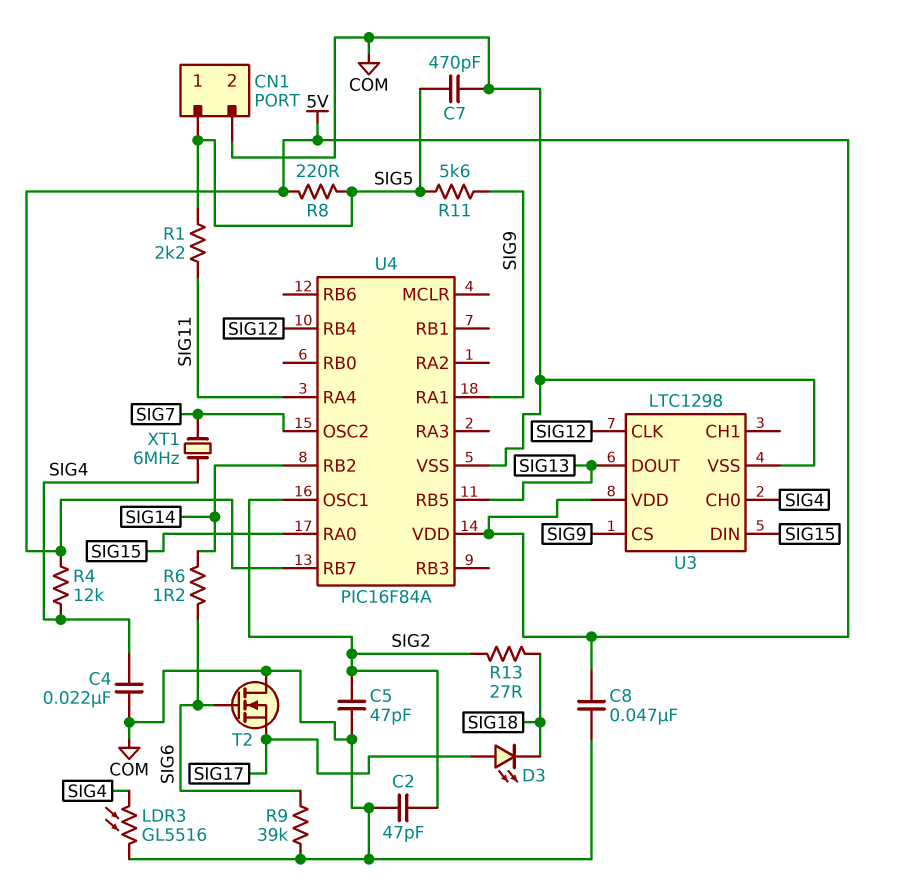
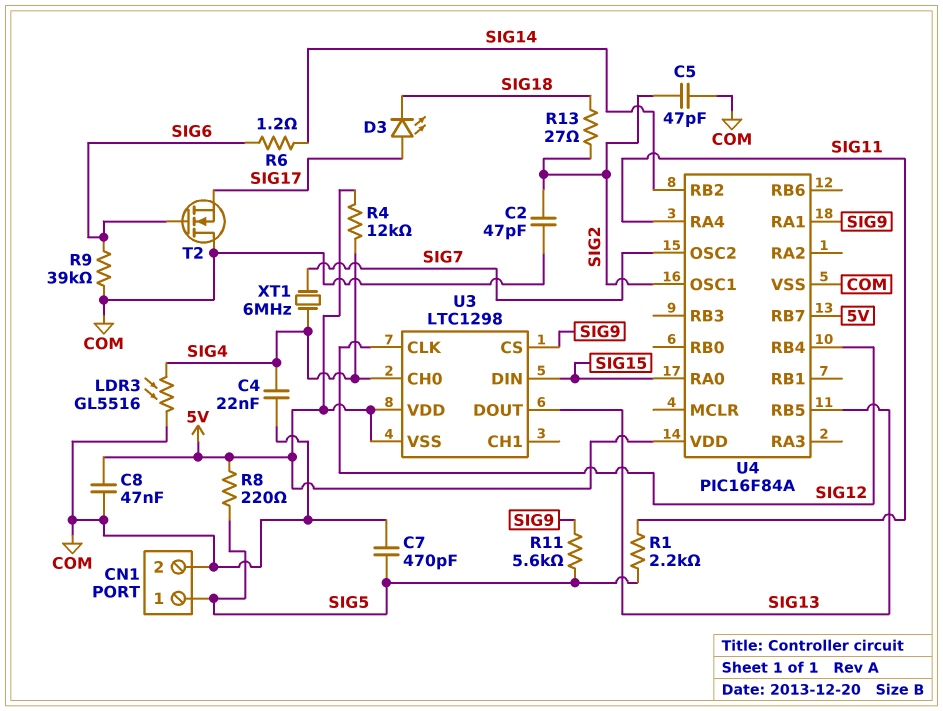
U3 pin VSS: COM -> 5V

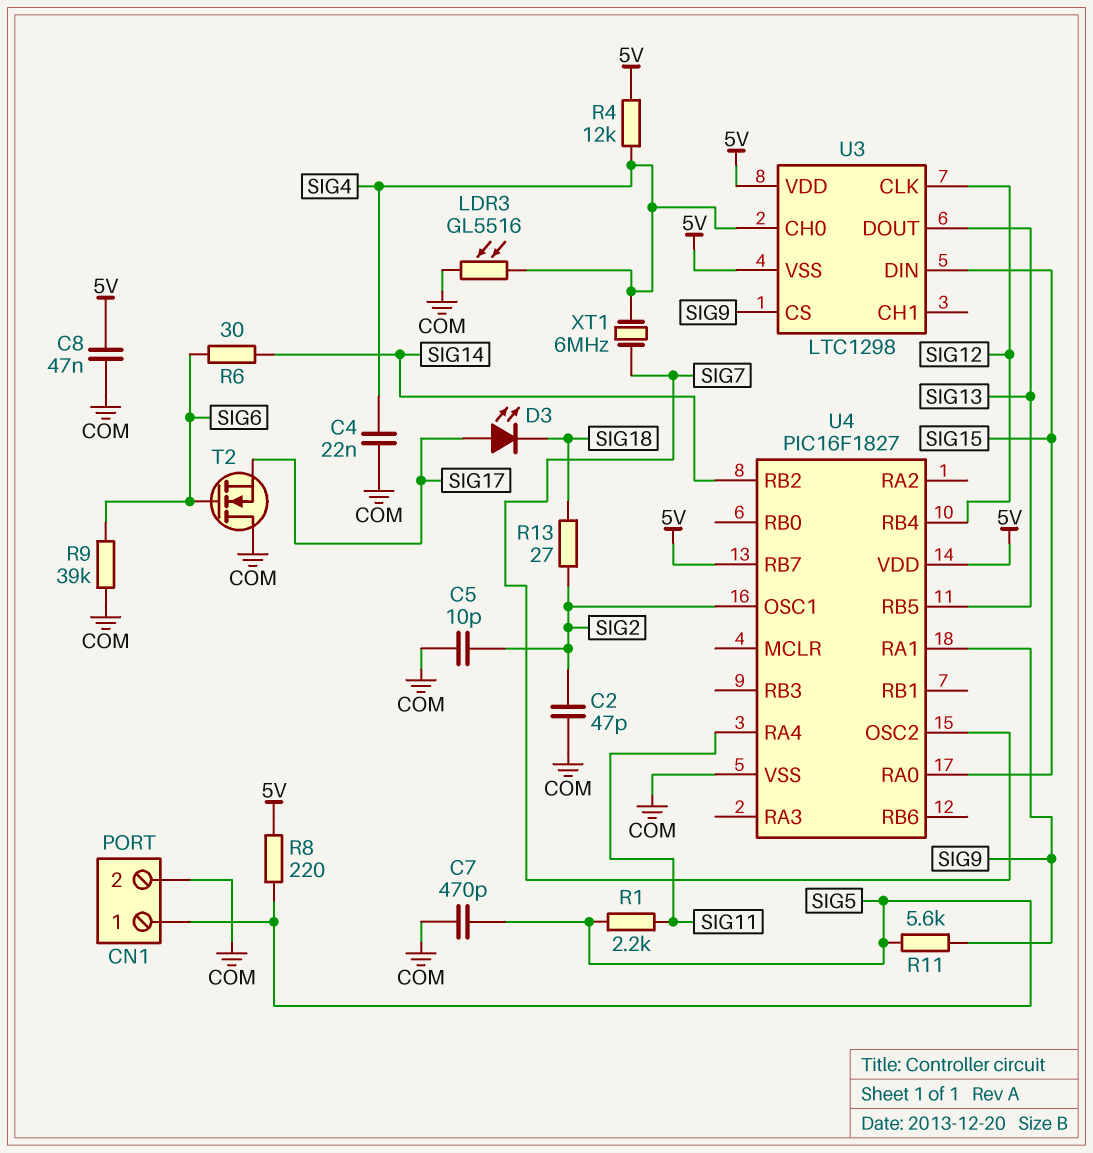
C5: 47pF (COM, SIG2) -> 10pF (COM, SIG2)
R6: 1.2 (SIG6, SIG14) -> 30 (SIG6, SIG14)
U4: PIC16F84A -> PIC16F1827

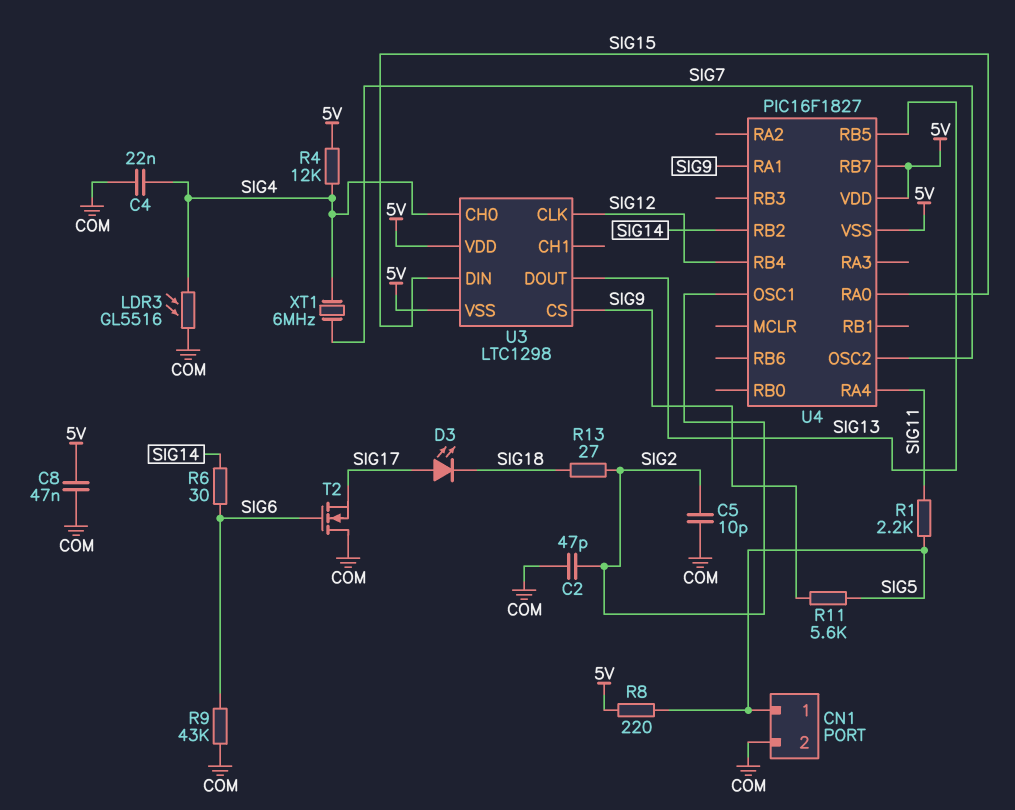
C7: 470pF (COM, SIG5) -> none
R9: 39k (COM, SIG6) -> 43k (COM, SIG6)
U4 pin VSS: COM -> 5V

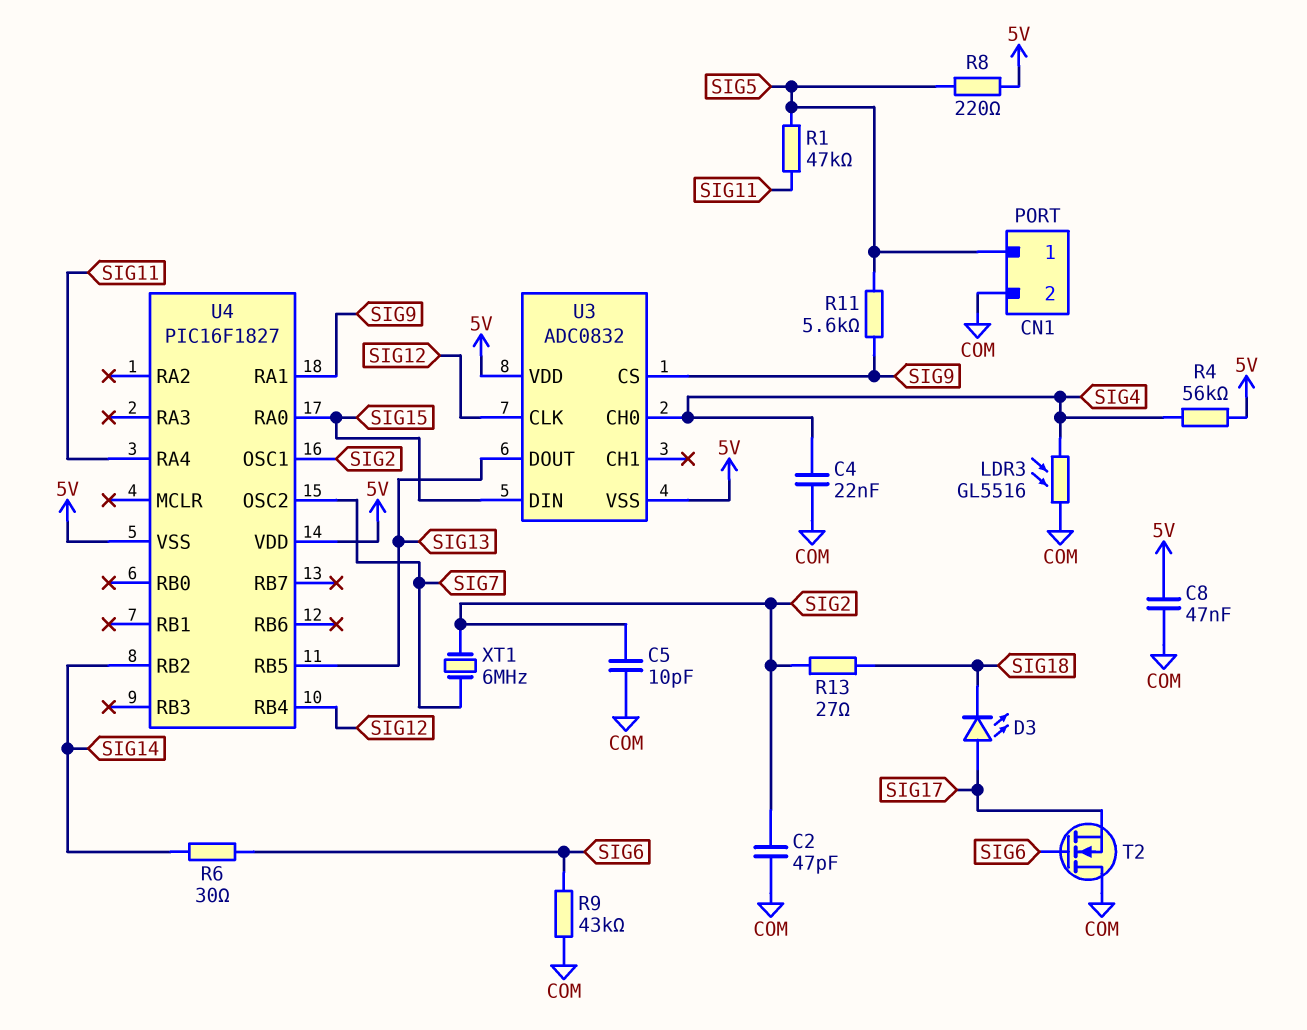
R1: 2.2k (SIG5, SIG11) -> 47k (SIG5, SIG11)
R4: 12k (5V, SIG4) -> 56k (5V, SIG4)
U3: LTC1298 -> ADC0832
U4 pin RB7: 5V -> none
XT1: 6MHz (SIG4, SIG7) -> 6MHz (SIG2, SIG7)

